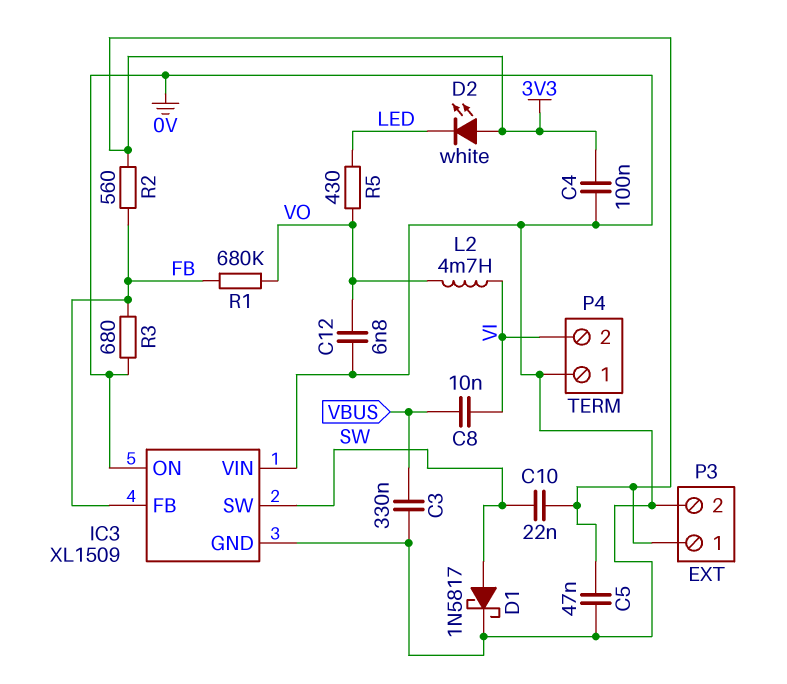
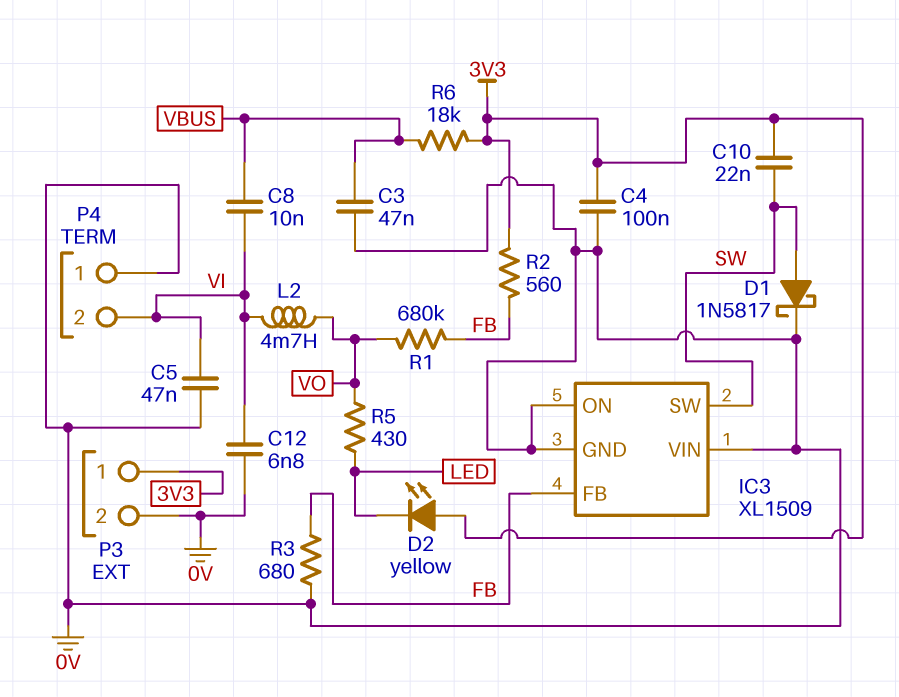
C3: 330nF (0V, VBUS) -> 47nF (0V, VBUS)
C5: 47nF (0V, 3V3) -> 47nF (0V, VI)
C12: 6.8nF (0V, VO) -> 6.8nF (0V, VI)
D2: LED white (A 3V3, K LED) -> LED yellow (A 3V3, K LED)
R6: none -> 18k (3V3, VBUS)

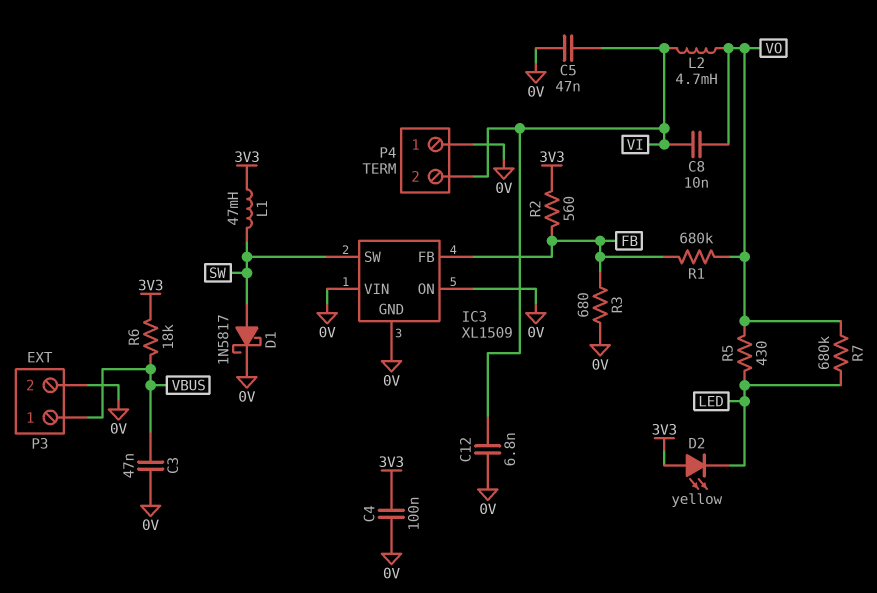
C8: 10nF (VBUS, VI) -> 10nF (VI, VO)
C10: 22nF (3V3, SW) -> none
L1: none -> 47mH (3V3, SW)
P3 pin 1: 3V3 -> VBUS
R7: none -> 680k (LED, VO)

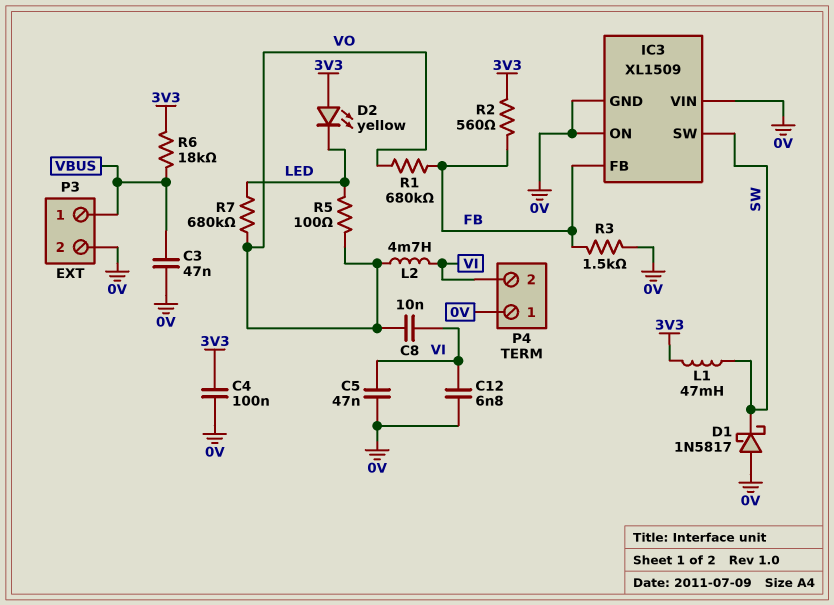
D1: schottky 1N5817 (A SW, K 0V) -> schottky 1N5817 (A 0V, K SW)
R3: 680 (0V, FB) -> 1.5k (0V, FB)
R5: 430 (LED, VO) -> 100 (LED, VO)

